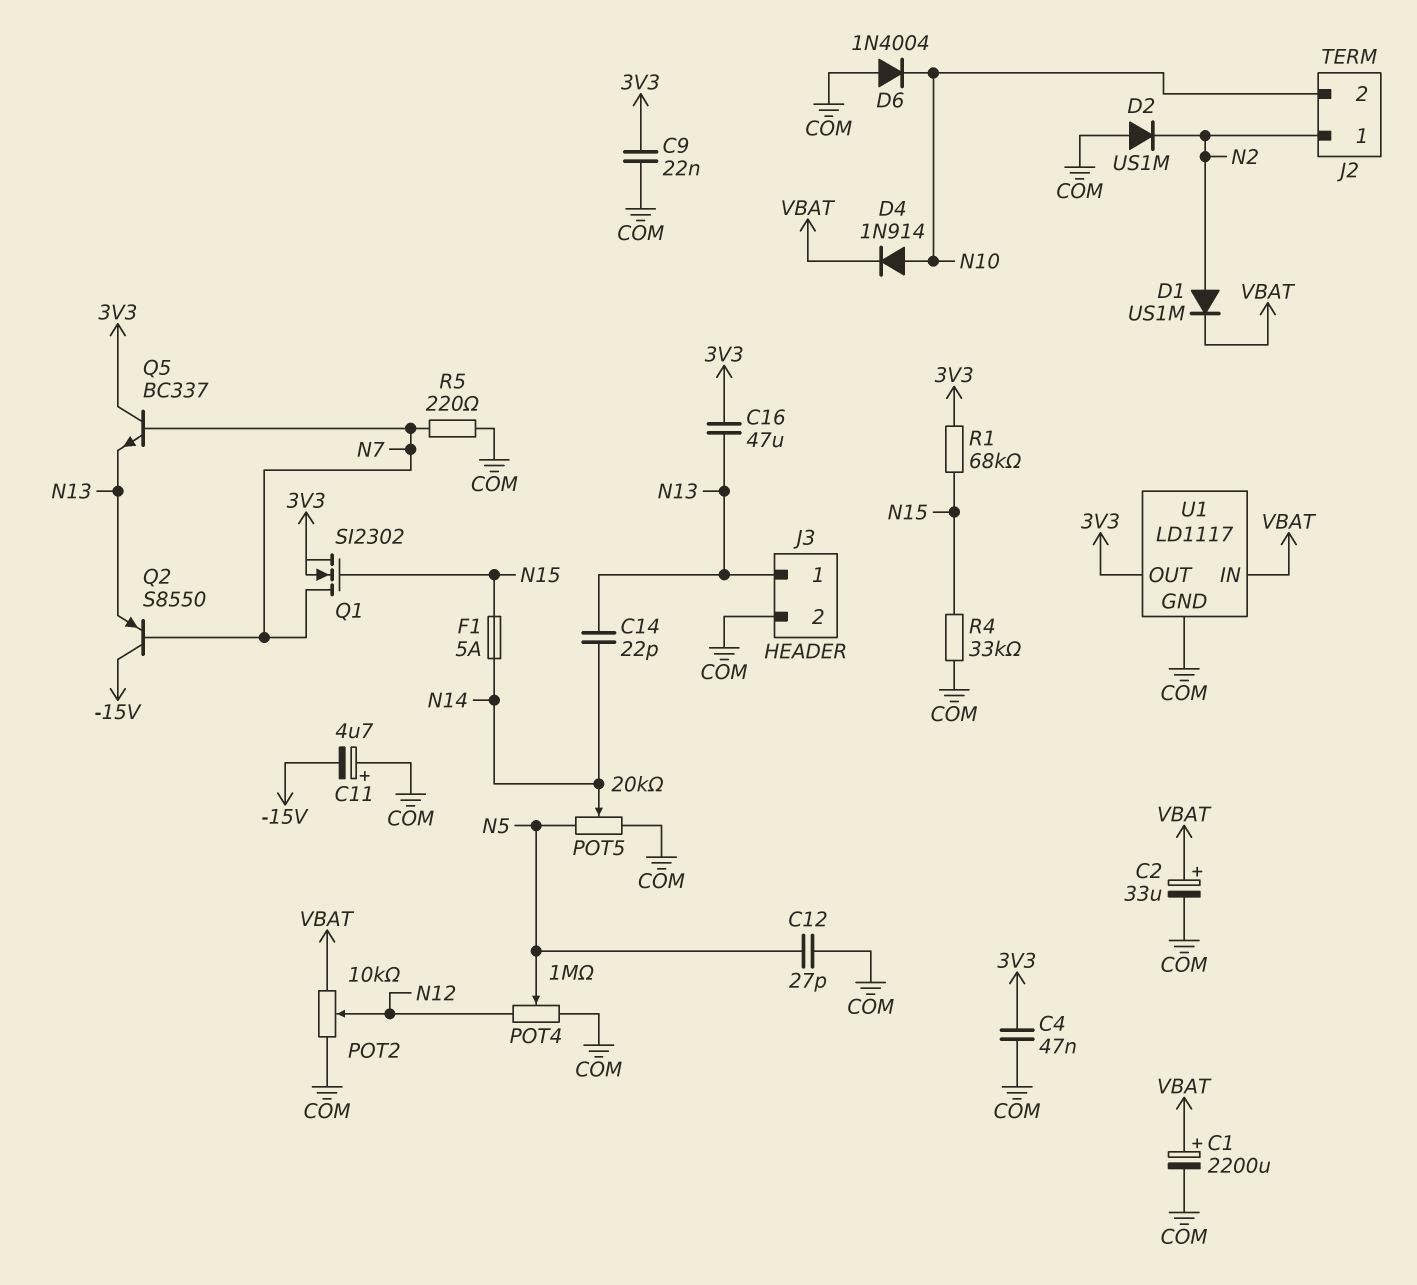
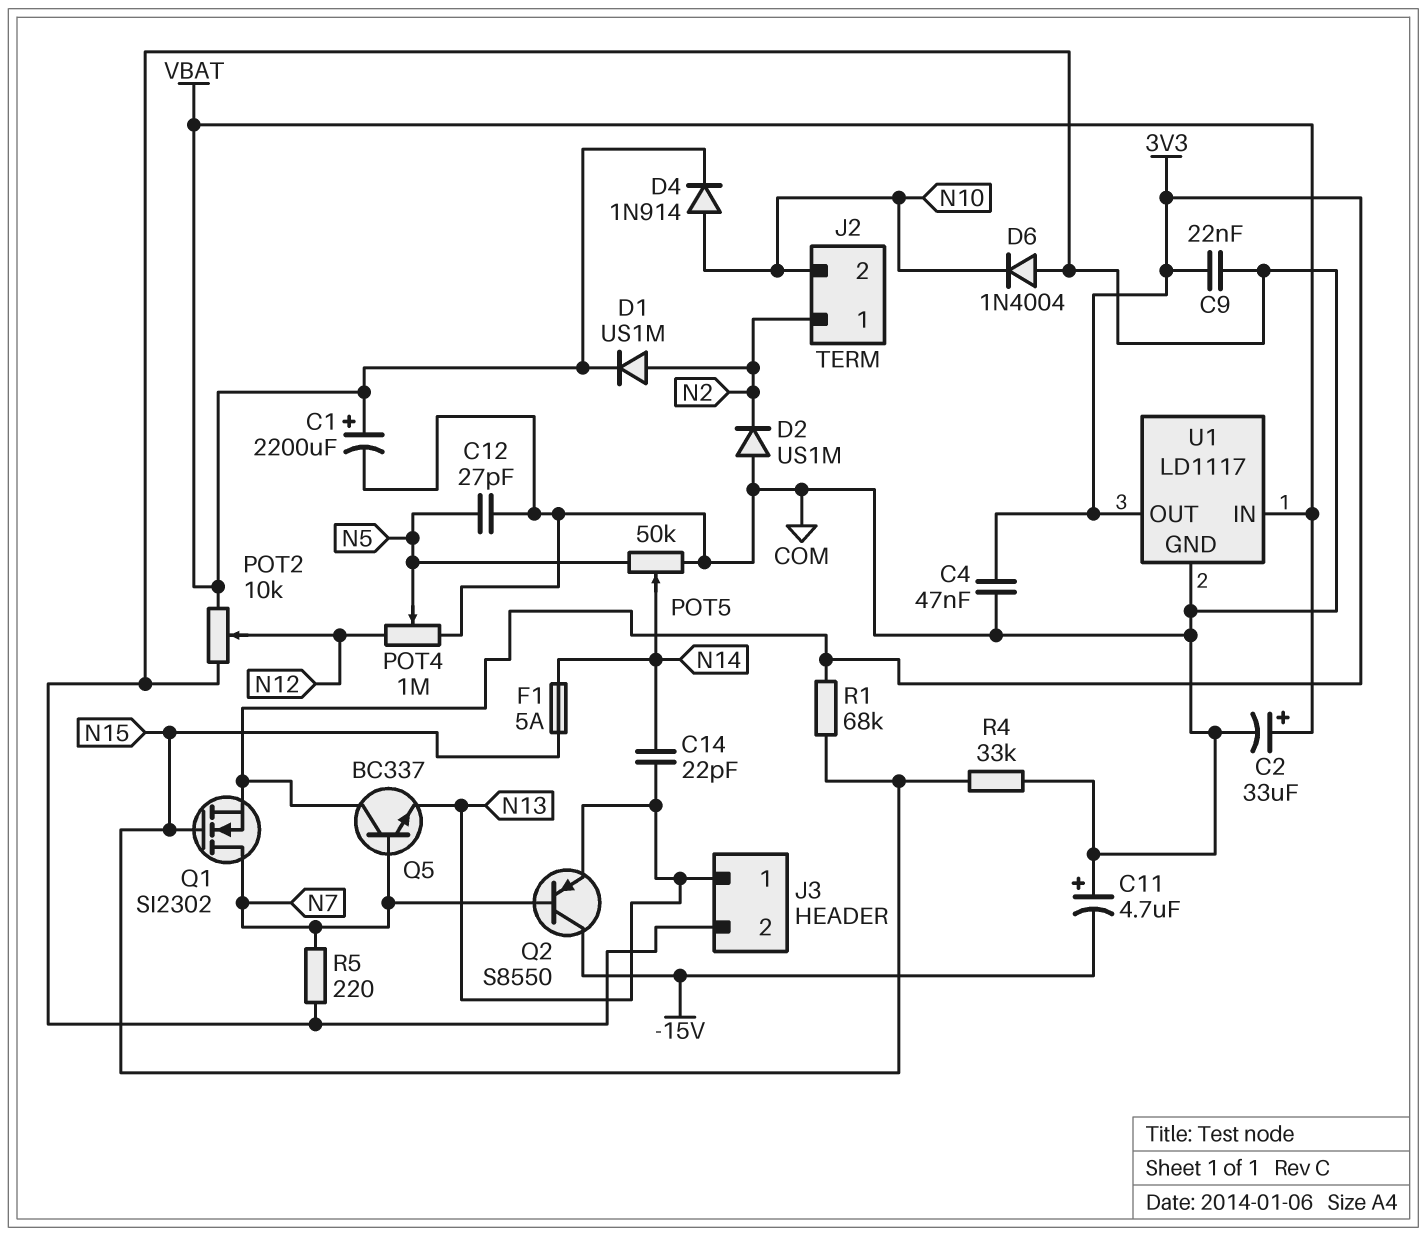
C16: 47uF (3V3, N13) -> none
POT5: 20k (COM, N5, wiper N14) -> 50k (COM, N5, wiper N14)

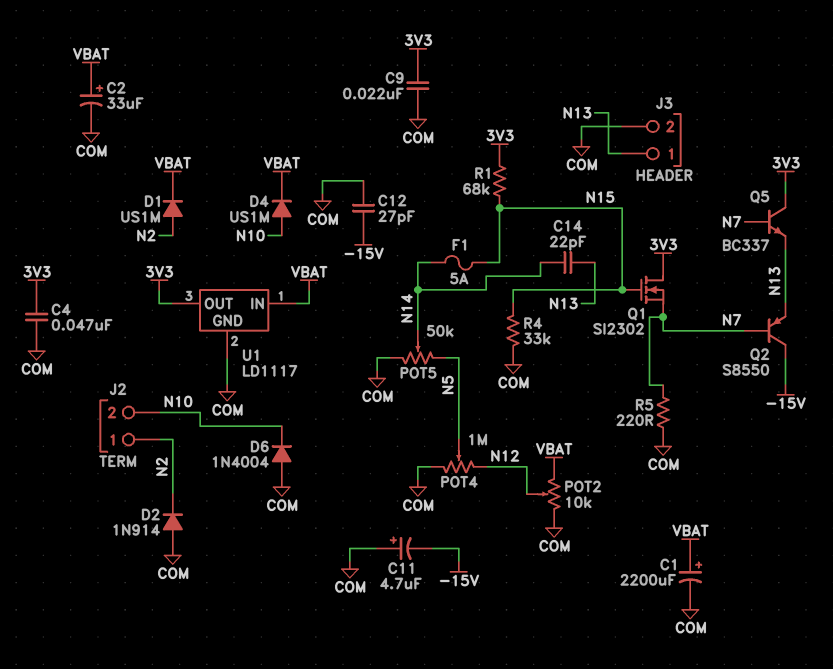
C12: 27pF (COM, N5) -> 27pF (-15V, COM)
D2: diode US1M (A COM, K N2) -> diode 1N914 (A COM, K N2)
D4: diode 1N914 (A N10, K VBAT) -> diode US1M (A N10, K VBAT)
Q1: NMOS SI2302 (G N15, D N7, S 3V3) -> NMOS SI2302 (G N15, D 3V3, S N7)

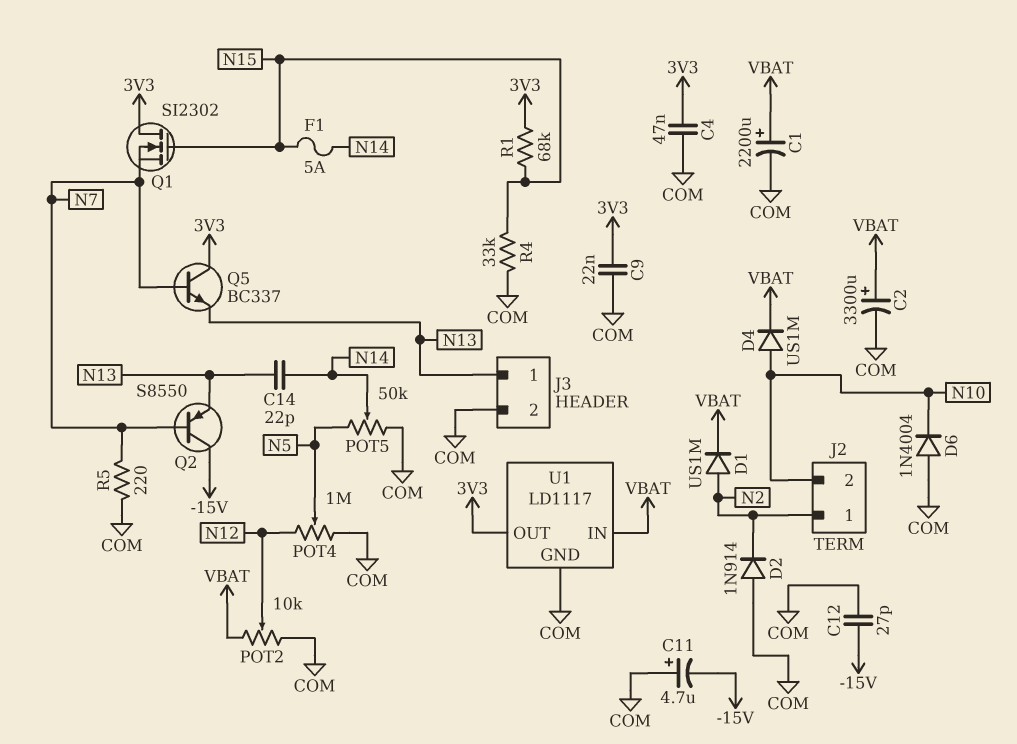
C2: 33uF (plus VBAT, minus COM) -> 3300uF (plus VBAT, minus COM)

